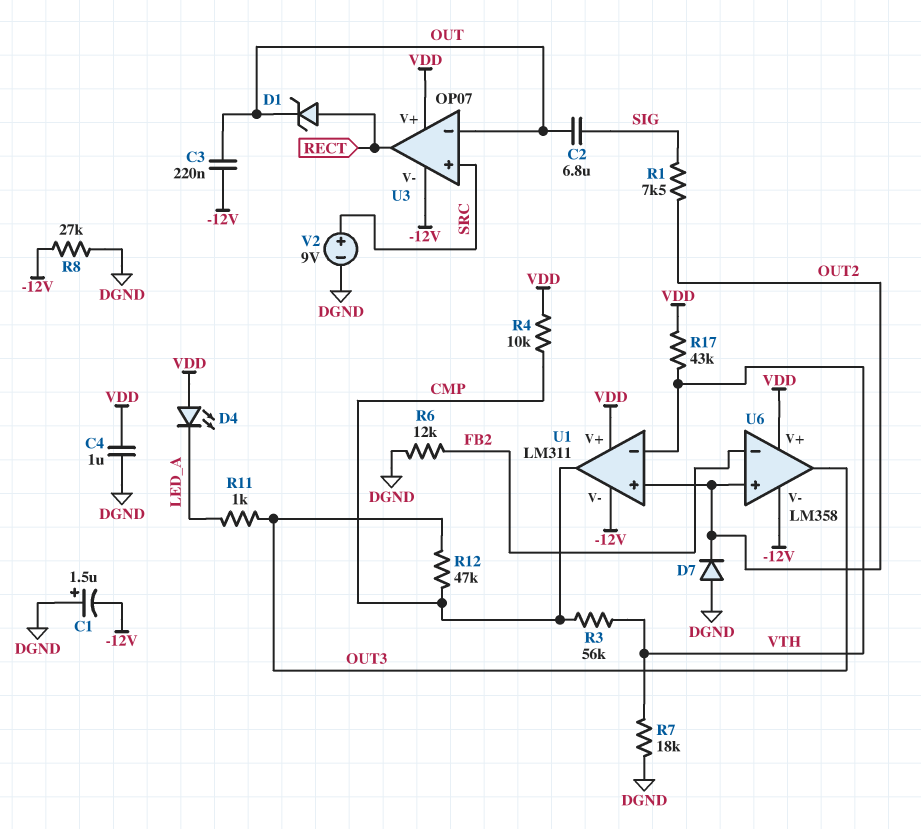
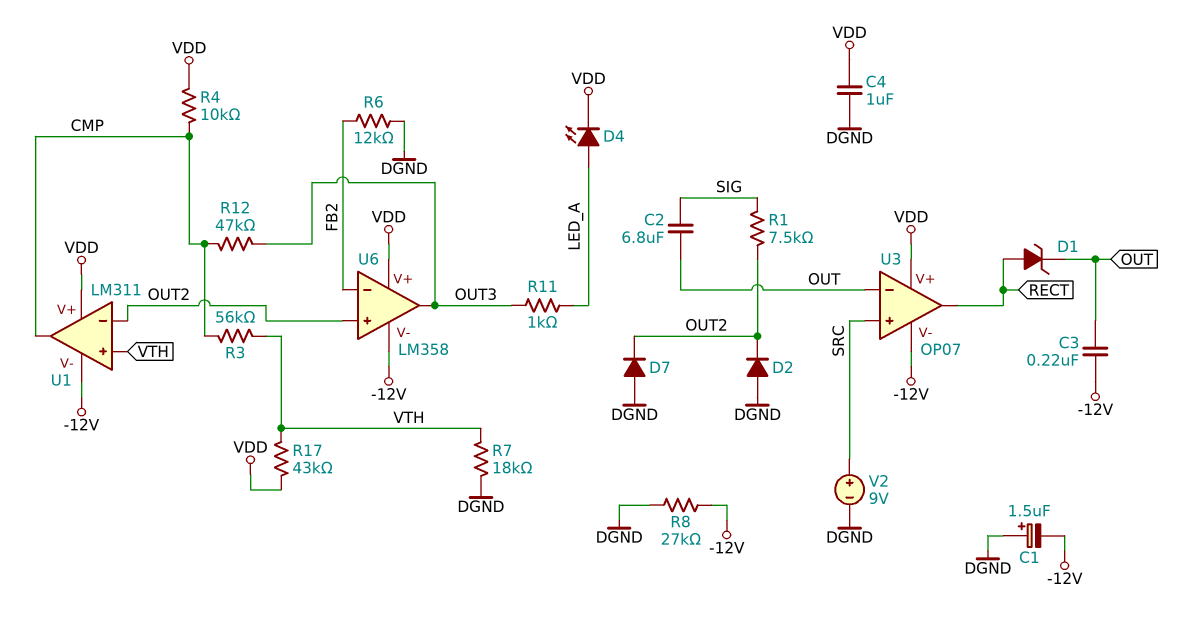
D2: none -> diode (A DGND, K OUT2)
D4: LED (A VDD, K LED_A) -> LED (A LED_A, K VDD)
U1 pin in+: OUT2 -> VTH
U1 pin in-: VTH -> OUT2

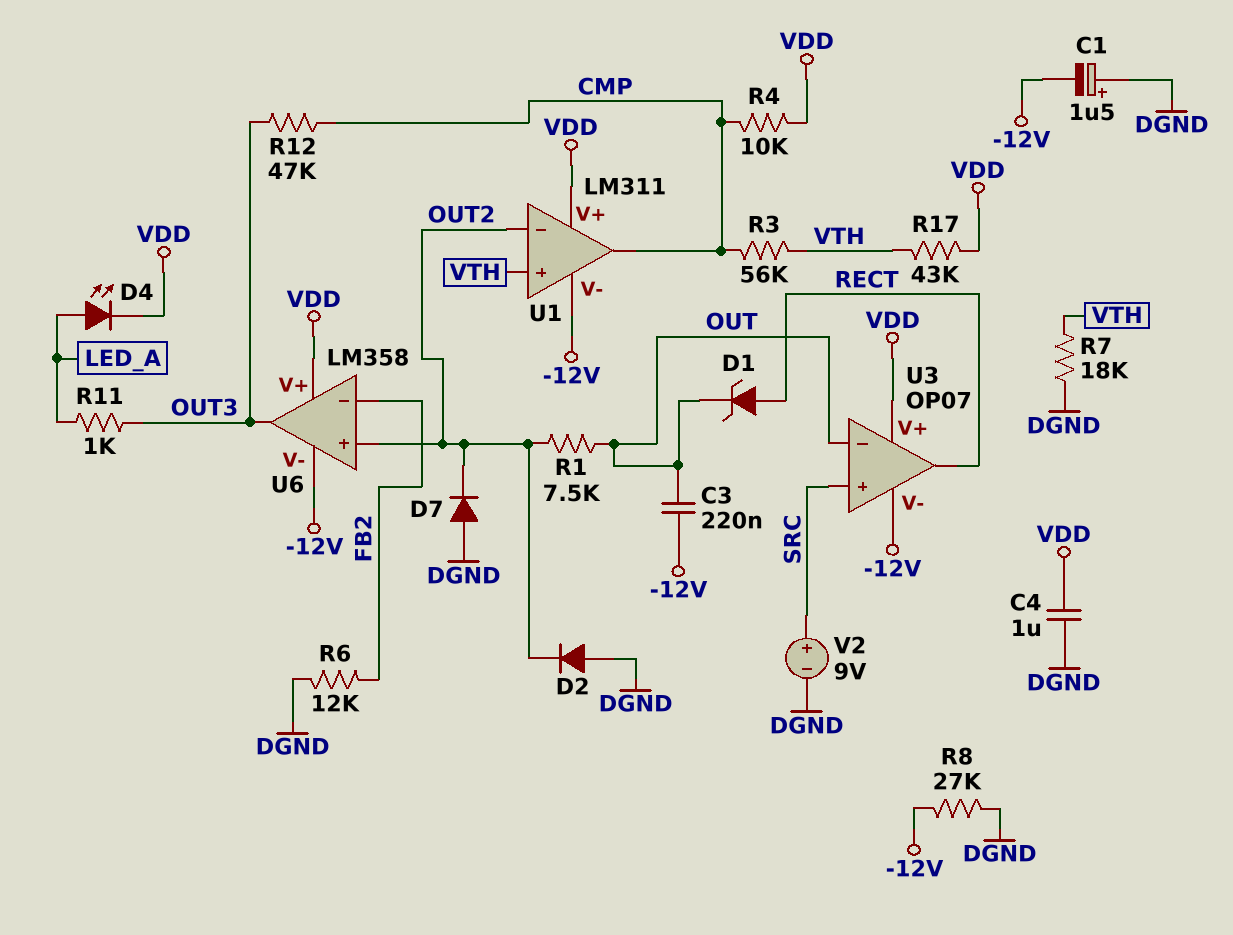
C2: 6.8uF (OUT, SIG) -> none
R1: 7.5k (OUT2, SIG) -> 7.5k (OUT, OUT2)

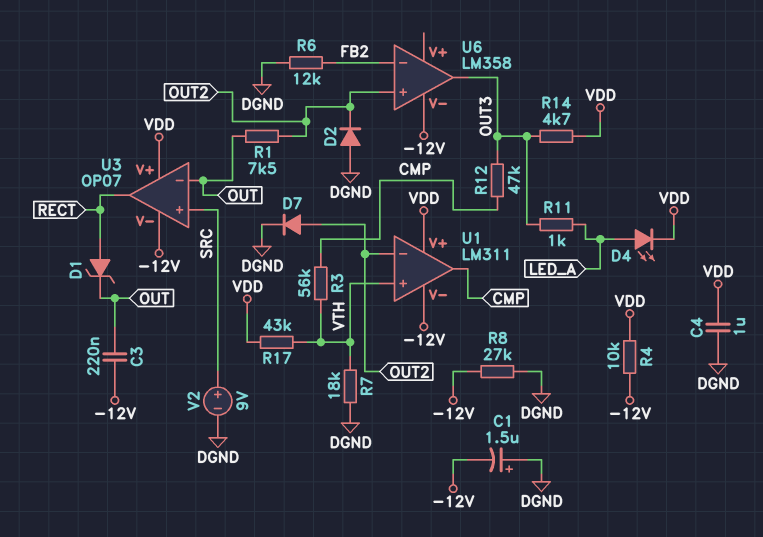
D7: diode (A DGND, K OUT2) -> diode (A OUT2, K DGND)
R4: 10k (CMP, VDD) -> 10k (-12V, VDD)
R14: none -> 4.7k (OUT3, VDD)
U6 pin V+: VDD -> none

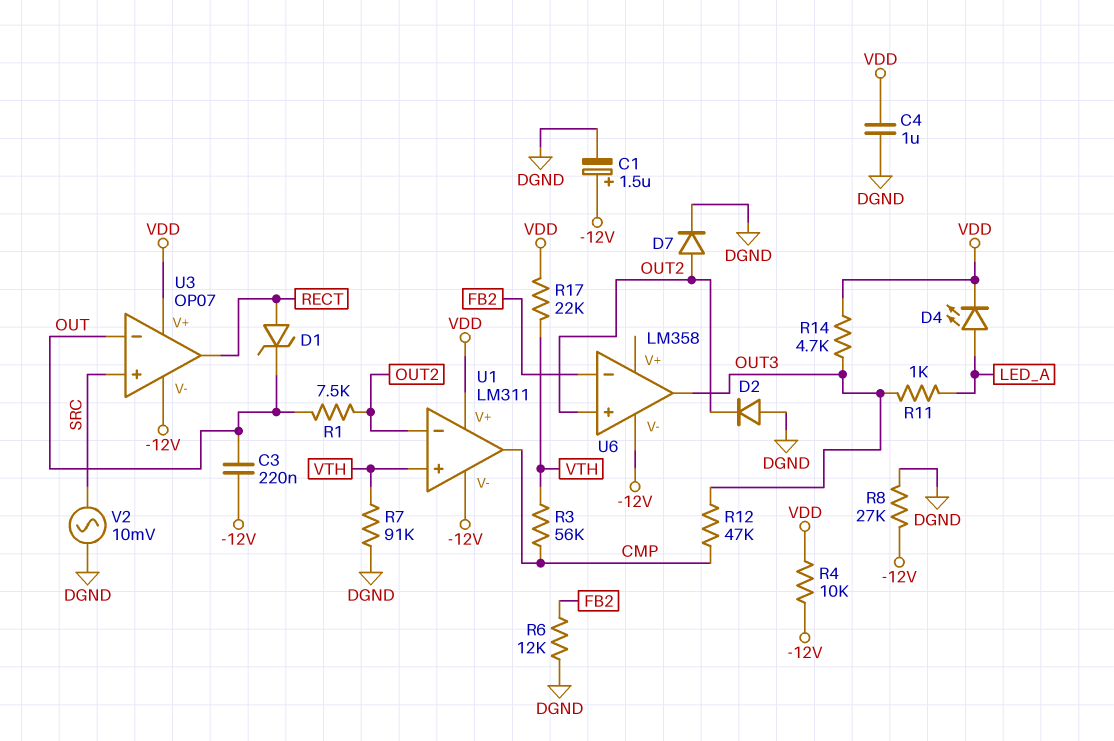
C1: 1.5uF (plus DGND, minus -12V) -> 1.5uF (plus -12V, minus DGND)
R7: 18k (DGND, VTH) -> 91k (DGND, VTH)
R17: 43k (VDD, VTH) -> 22k (VDD, VTH)
V2: 9V (plus SRC, minus DGND) -> AC 10mV (DGND, SRC)

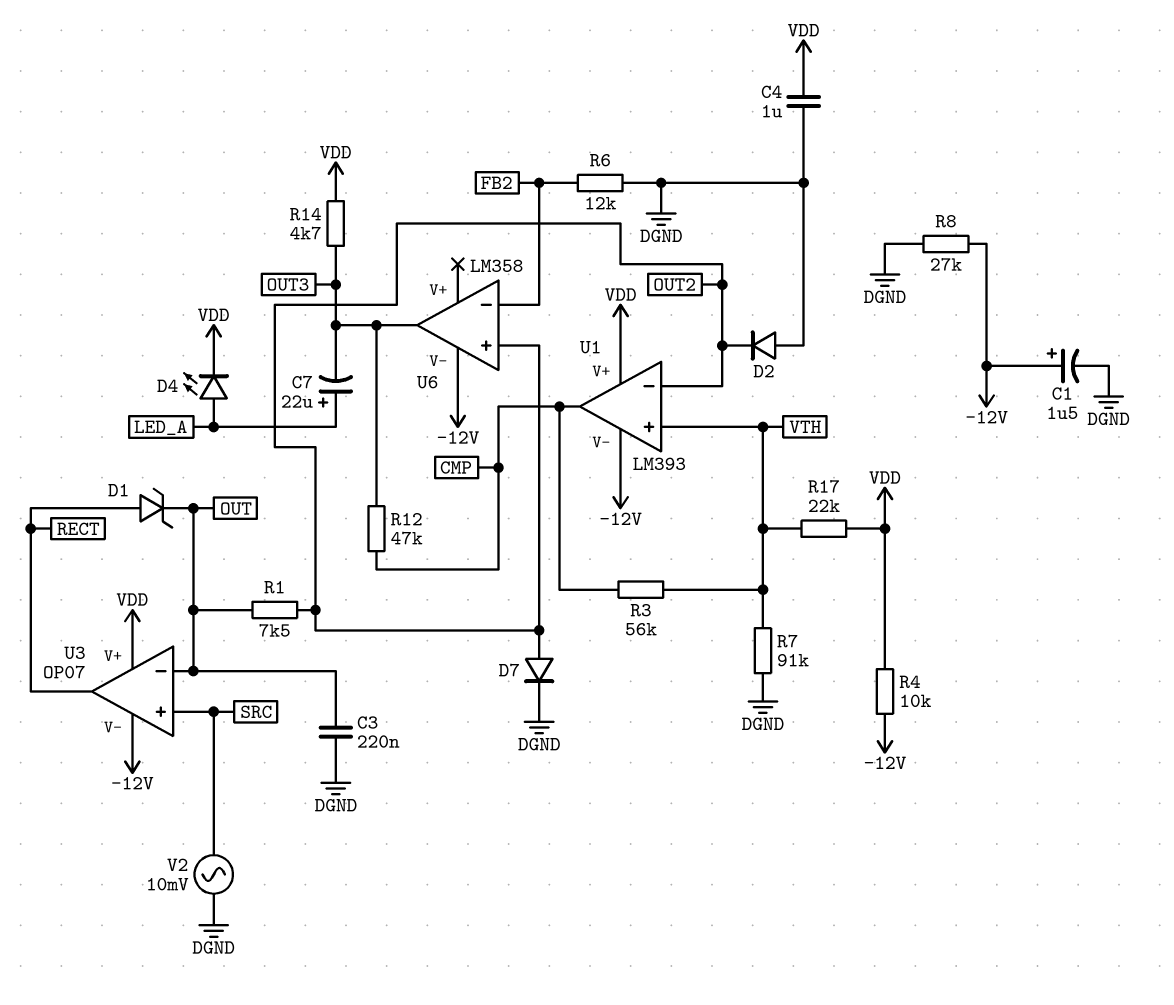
C3: 220nF (-12V, OUT) -> 220nF (DGND, OUT)
C7: none -> 22uF (plus LED_A, minus OUT3)
R11: 1k (LED_A, OUT3) -> none
U1: LM311 -> LM393

